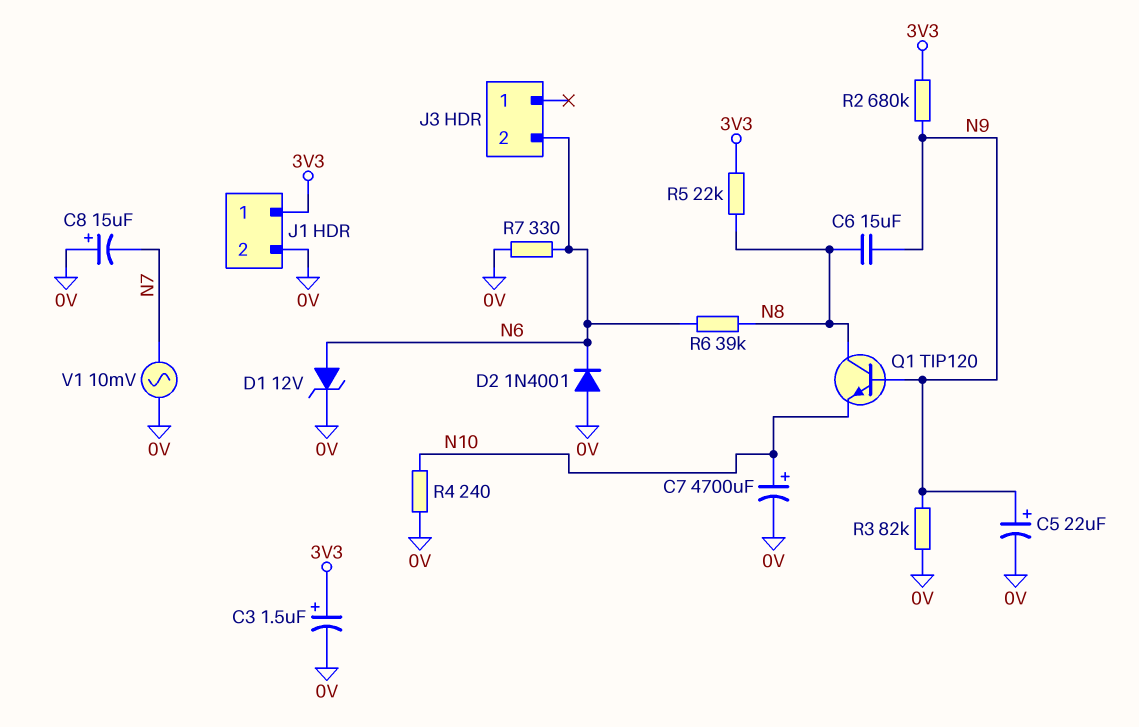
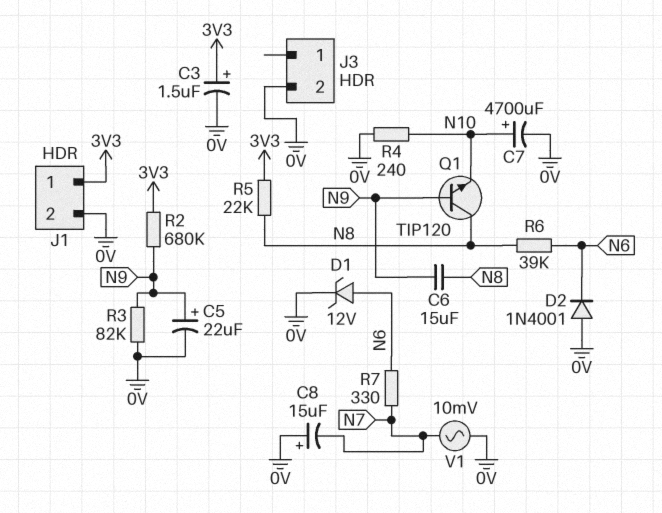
J3 pin 2: N6 -> 0V
R7: 330 (0V, N6) -> 330 (N6, N7)

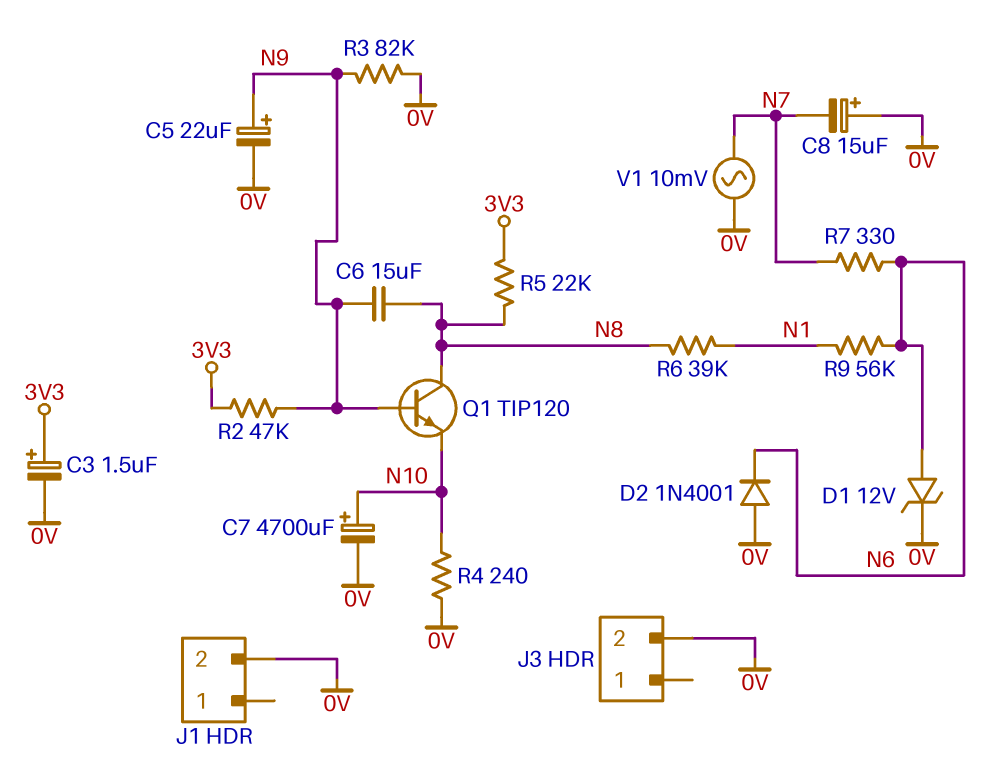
J1 pin 1: 3V3 -> none
R2: 680k (3V3, N9) -> 47k (3V3, N9)
R6: 39k (N6, N8) -> 39k (N1, N8)
R9: none -> 56k (N1, N6)

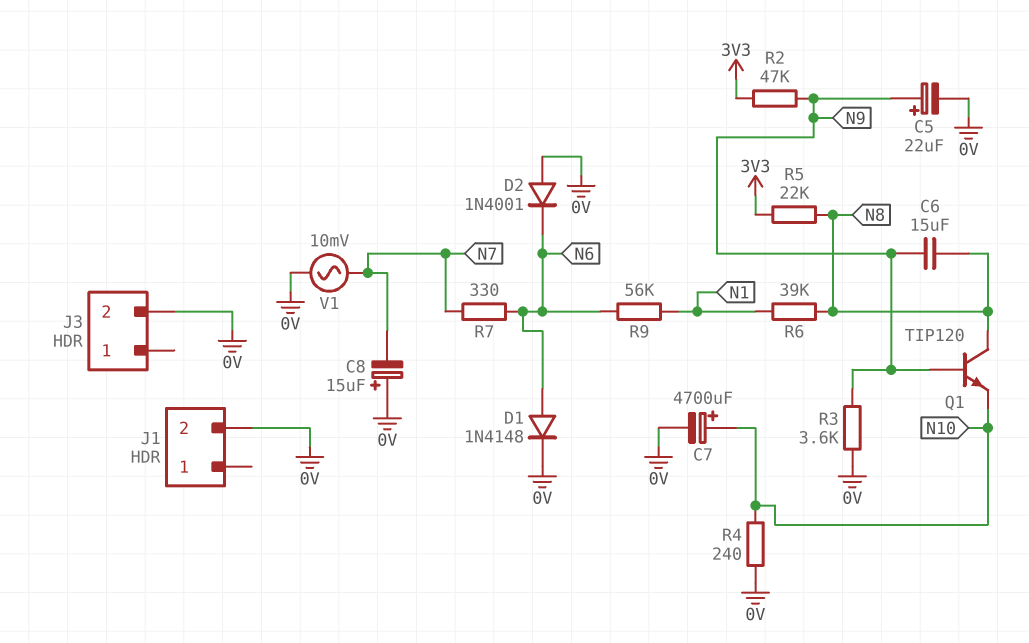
C3: 1.5uF (plus 3V3, minus 0V) -> none
D1: zener 12V (A N6, K 0V) -> diode 1N4148 (A N6, K 0V)
R3: 82k (0V, N9) -> 3.6k (0V, N9)

